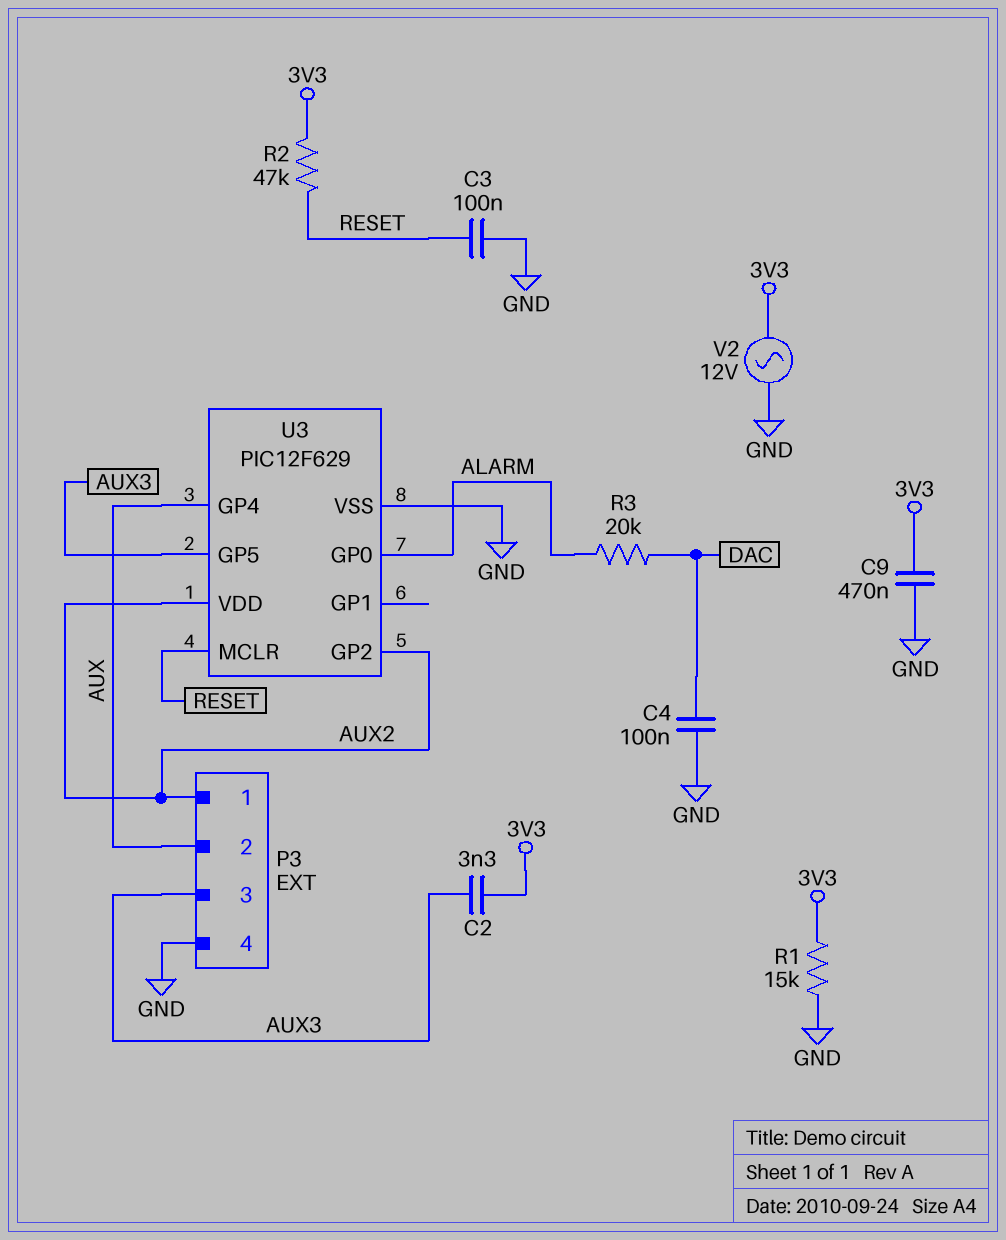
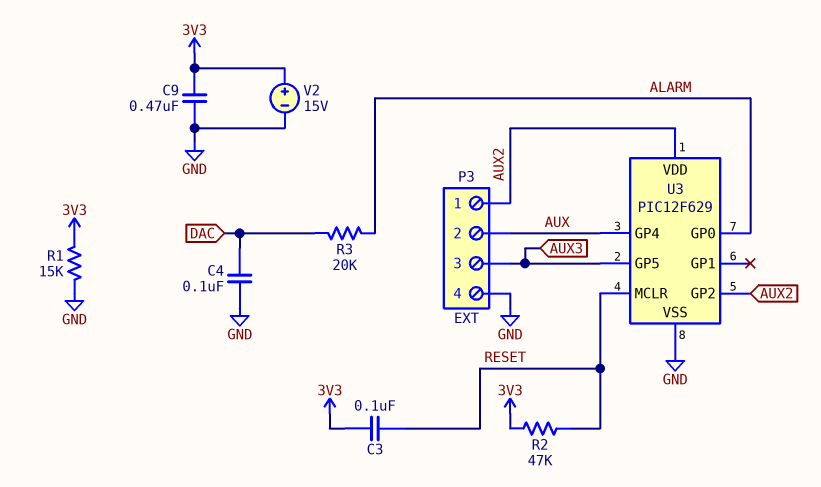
C2: 3.3nF (3V3, AUX3) -> none
C3: 100nF (GND, RESET) -> 100nF (3V3, RESET)
V2: AC 12V (3V3, GND) -> 15V (plus 3V3, minus GND)

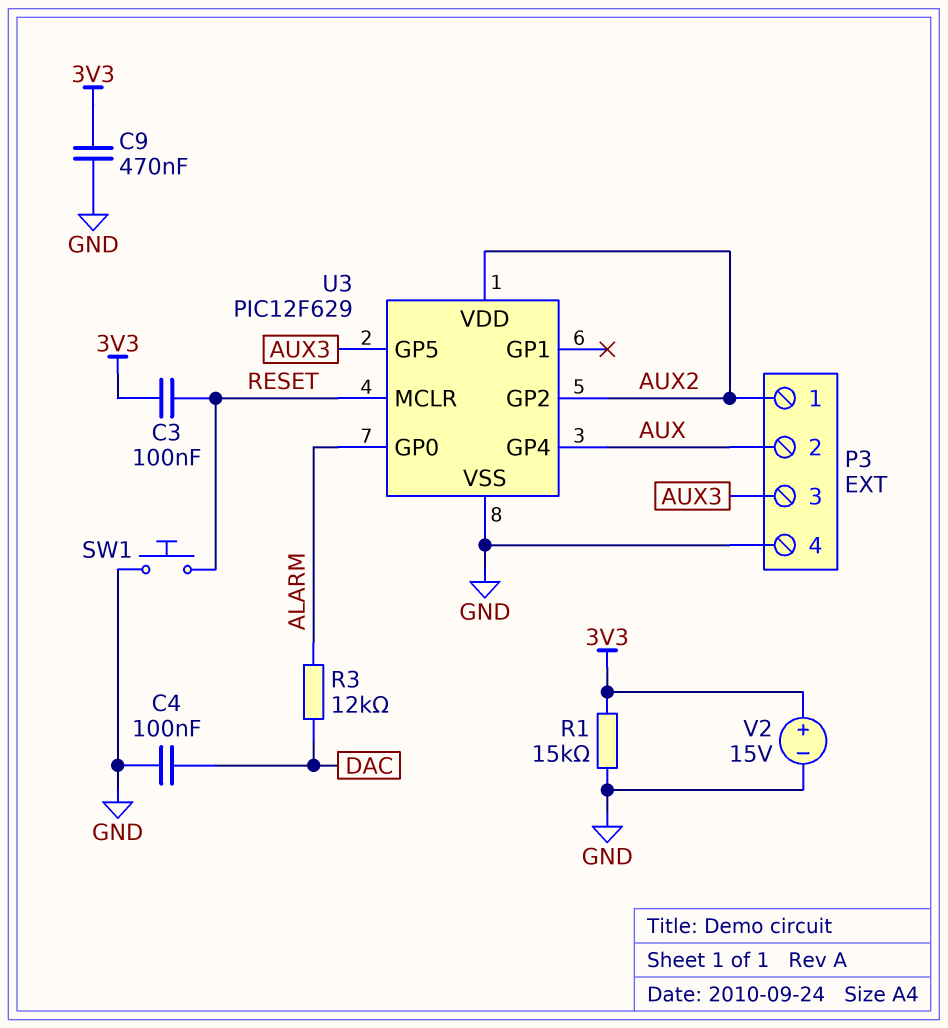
R2: 47k (3V3, RESET) -> none
R3: 20k (ALARM, DAC) -> 12k (ALARM, DAC)
SW1: none -> button (GND, RESET)

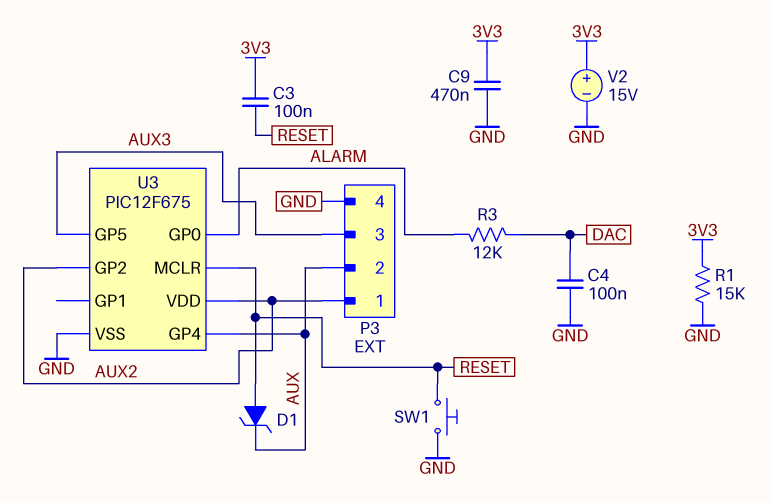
D1: none -> zener (A RESET, K AUX)
U3: PIC12F629 -> PIC12F675

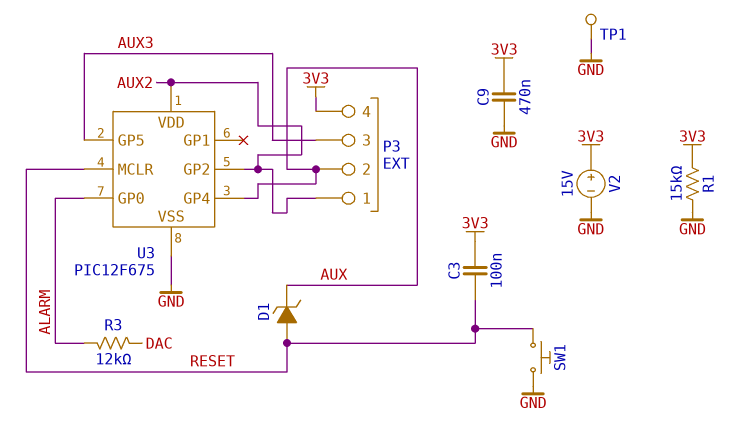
C4: 100nF (DAC, GND) -> none
P3 pin 4: GND -> 3V3
TP1: none -> test point (GND)

